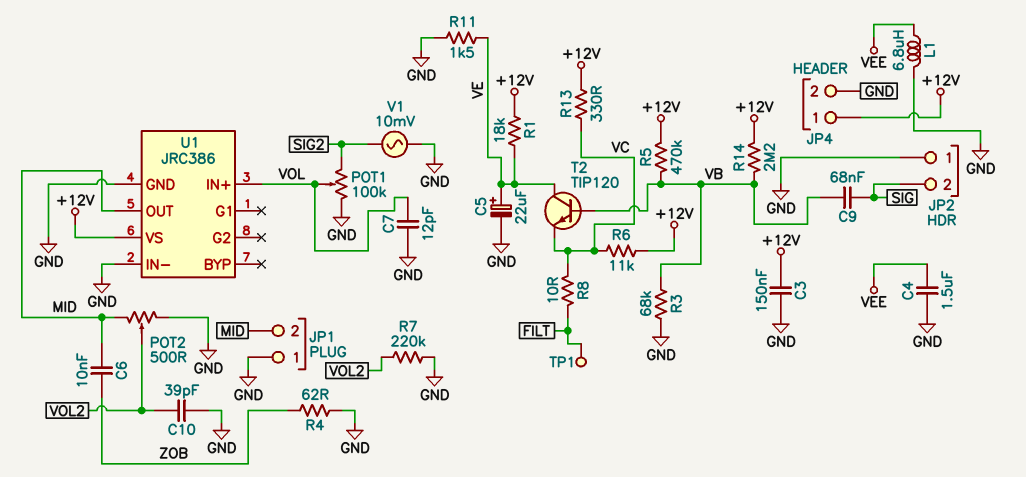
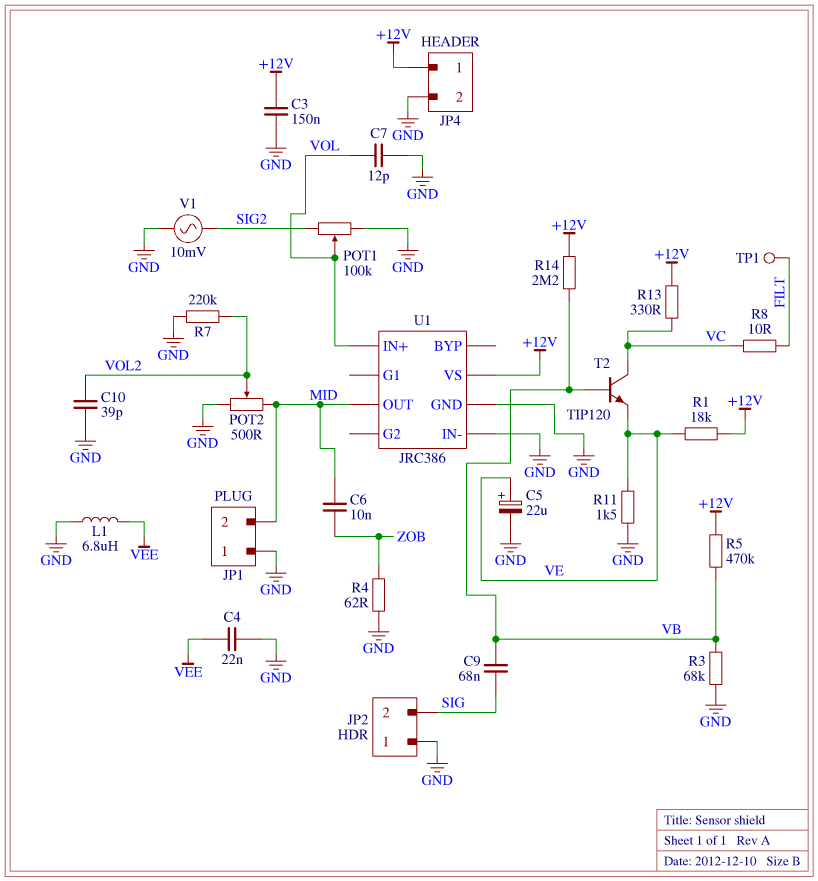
C4: 1.5uF (GND, VEE) -> 22nF (GND, VEE)
R6: 11k (+12V, VC) -> none
T2: NPN TIP120 (B VB, C VE, E VC) -> NPN TIP120 (B VB, C VC, E VE)

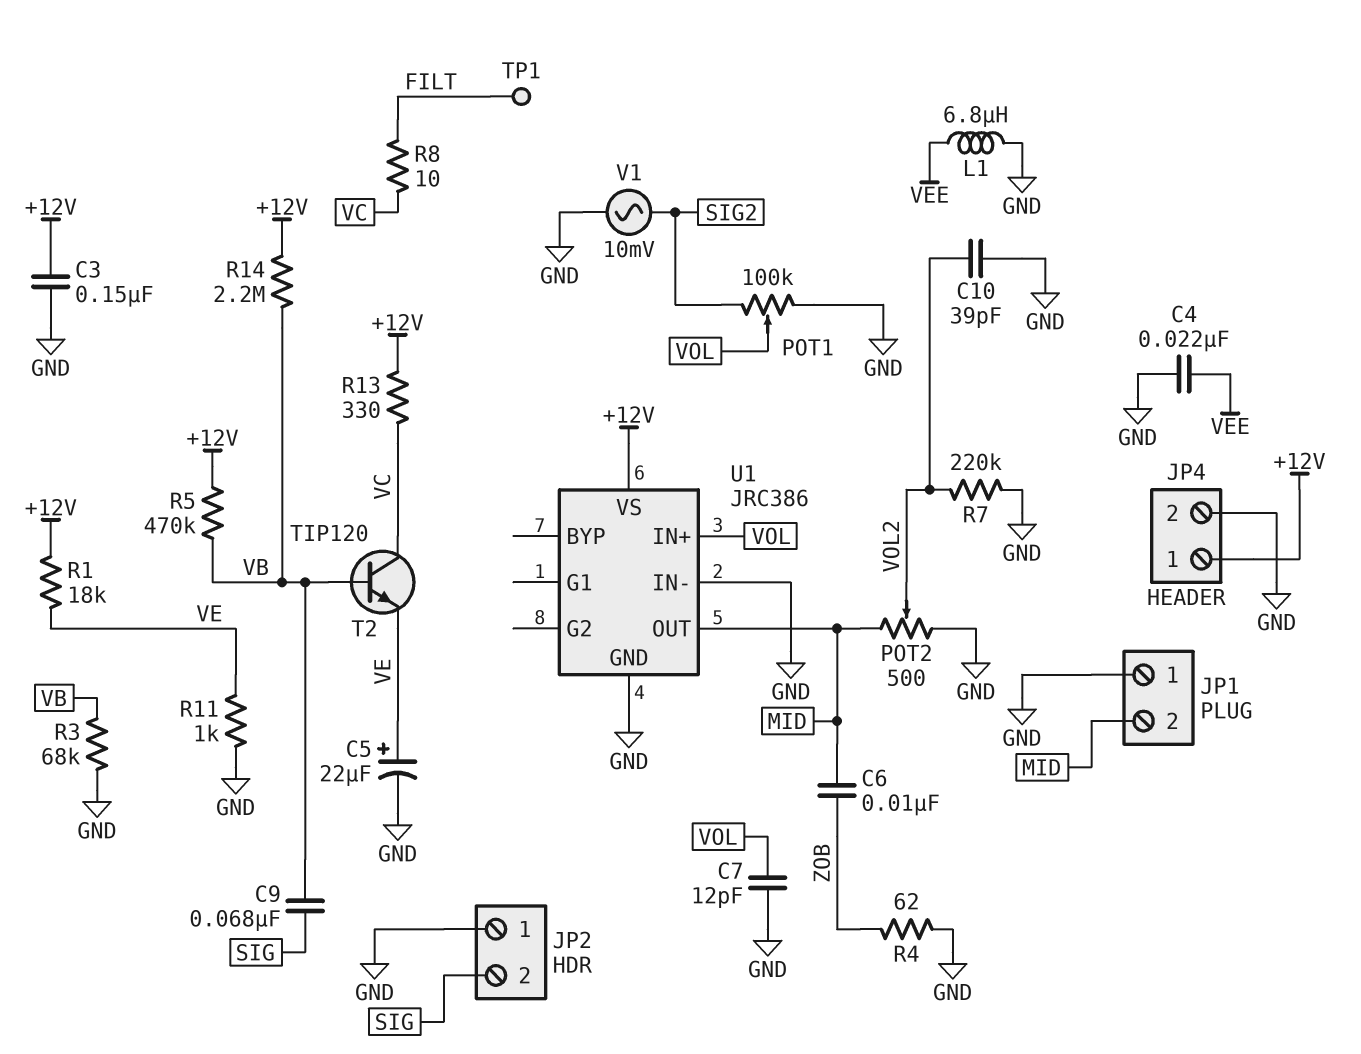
R11: 1.5k (GND, VE) -> 1k (GND, VE)

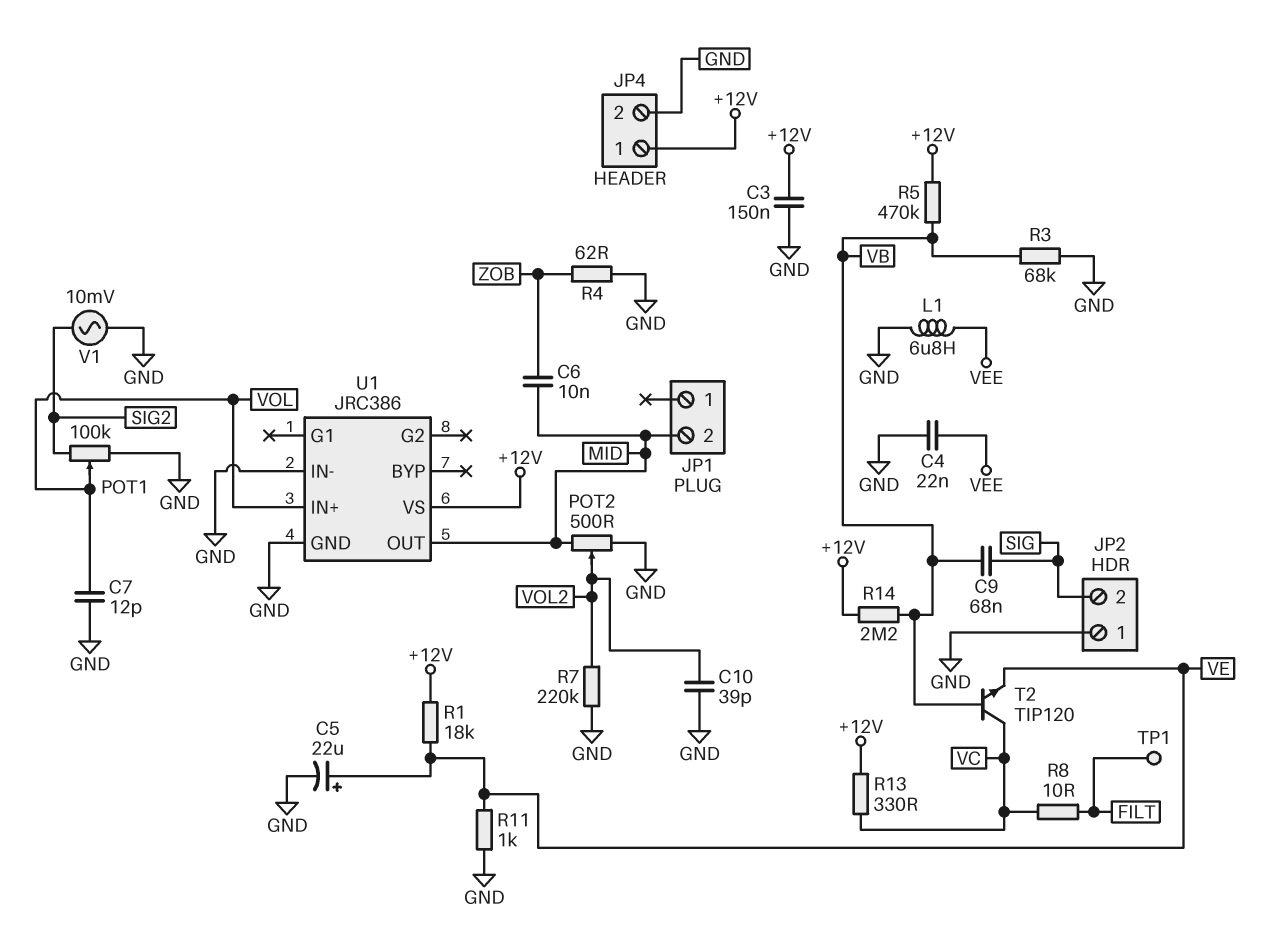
JP1 pin 1: GND -> none

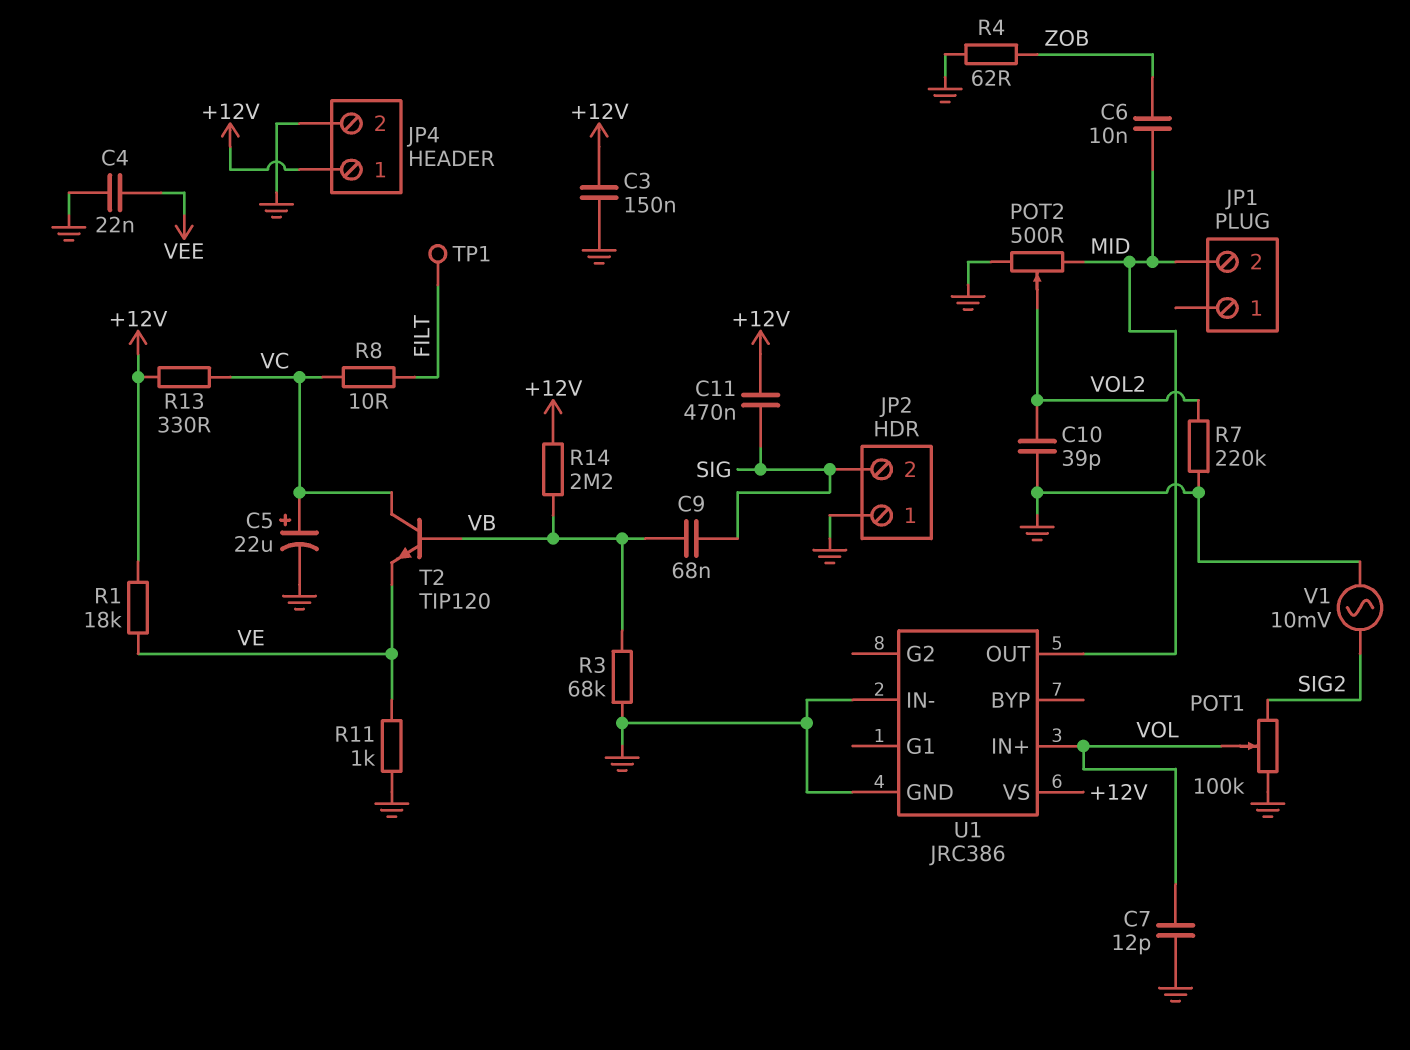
C5: 22uF (plus VE, minus GND) -> 22uF (plus VC, minus GND)
C11: none -> 470nF (+12V, SIG)
L1: 6.8uH (GND, VEE) -> none
R5: 470k (+12V, VB) -> none

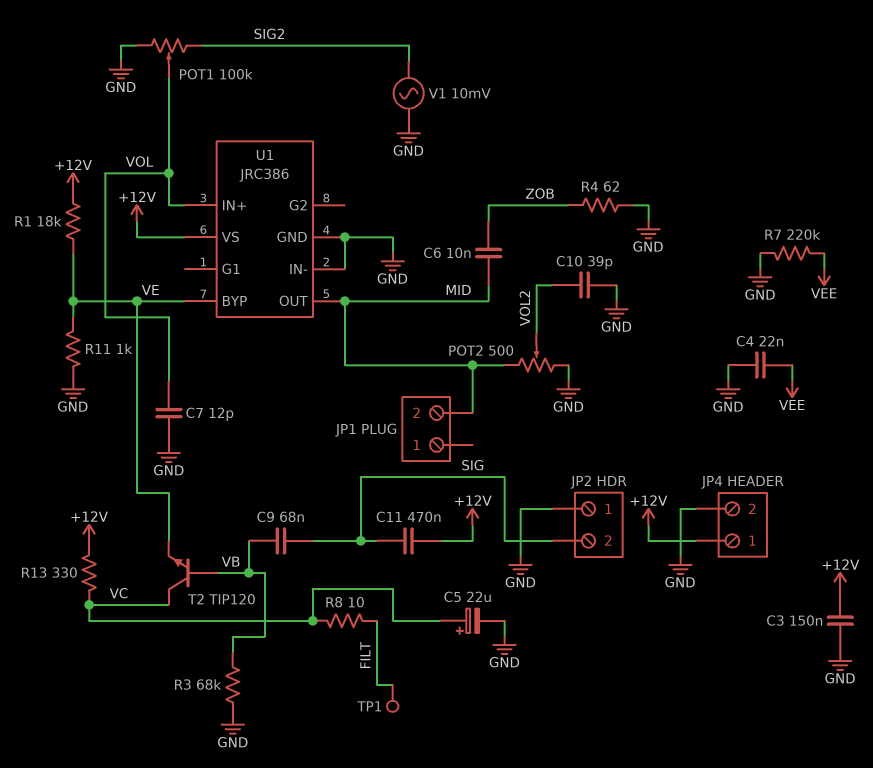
R7: 220k (GND, VOL2) -> 220k (GND, VEE)
R14: 2.2M (+12V, VB) -> none
U1 pin BYP: none -> VE

